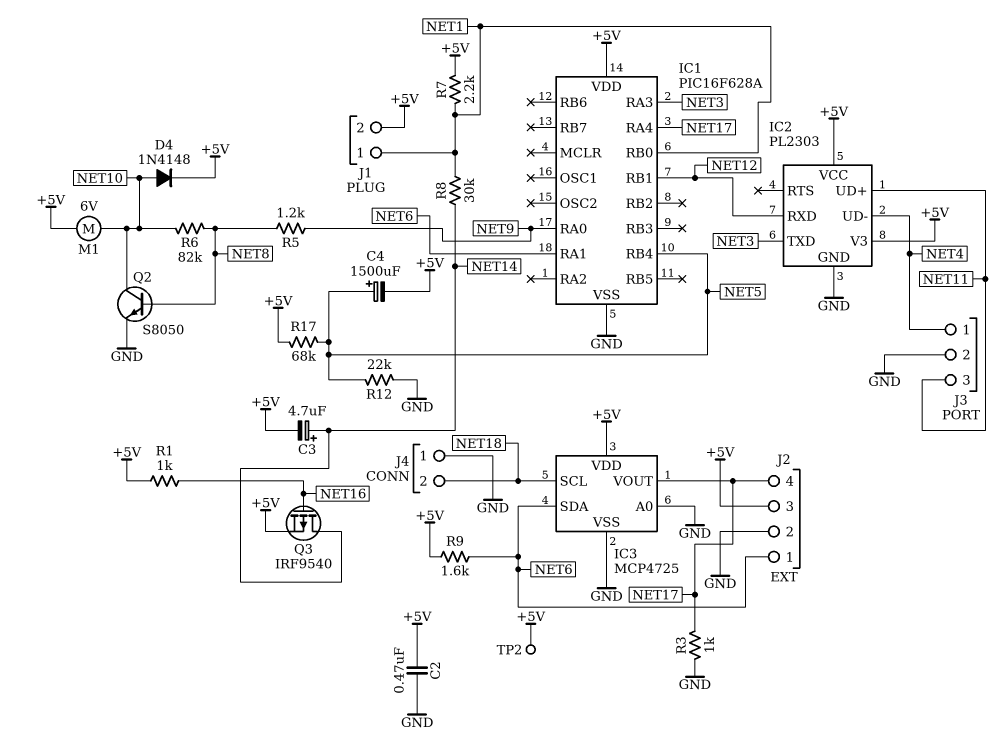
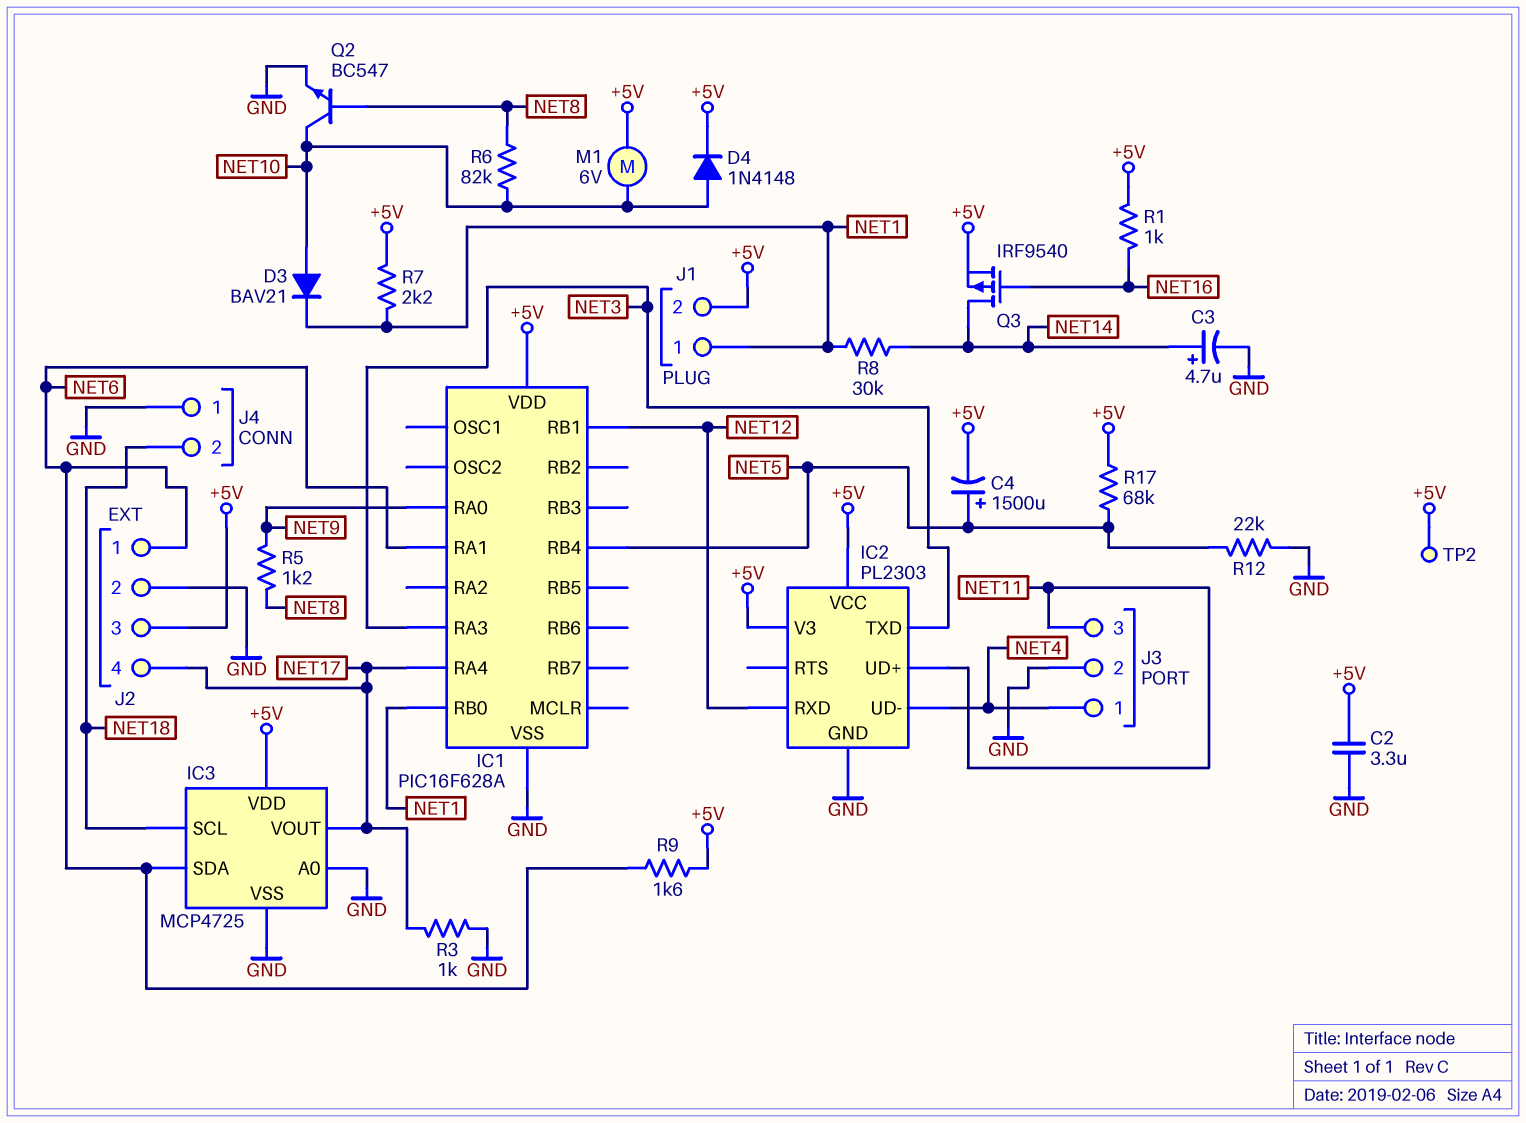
C2: 470nF (+5V, GND) -> 3.3uF (+5V, GND)
C3: 4.7uF (plus NET14, minus +5V) -> 4.7uF (plus NET14, minus GND)
D3: none -> diode BAV21 (A NET10, K NET1)
Q2: NPN S8050 (B NET8, C NET10, E GND) -> NPN BC547 (B NET8, C NET10, E GND)

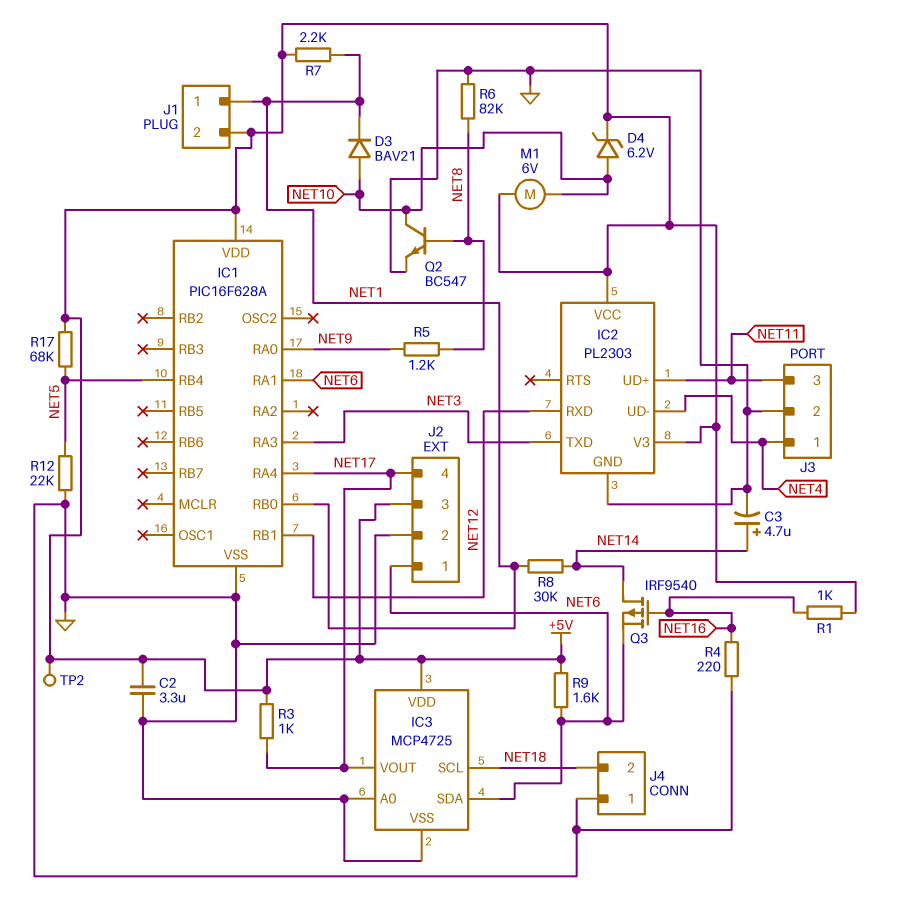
C4: 1500uF (plus NET5, minus +5V) -> none
D4: diode 1N4148 (A NET10, K +5V) -> zener 6.2V (A NET10, K +5V)
Q3: PMOS IRF9540 (G NET16, D NET14, S +5V) -> PMOS IRF9540 (G NET16, D NET14, S NET6)
R3: 1k (GND, NET17) -> 1k (+5V, NET17)
R4: none -> 220 (GND, NET16)
R6: 82k (NET8, NET10) -> 82k (GND, NET8)

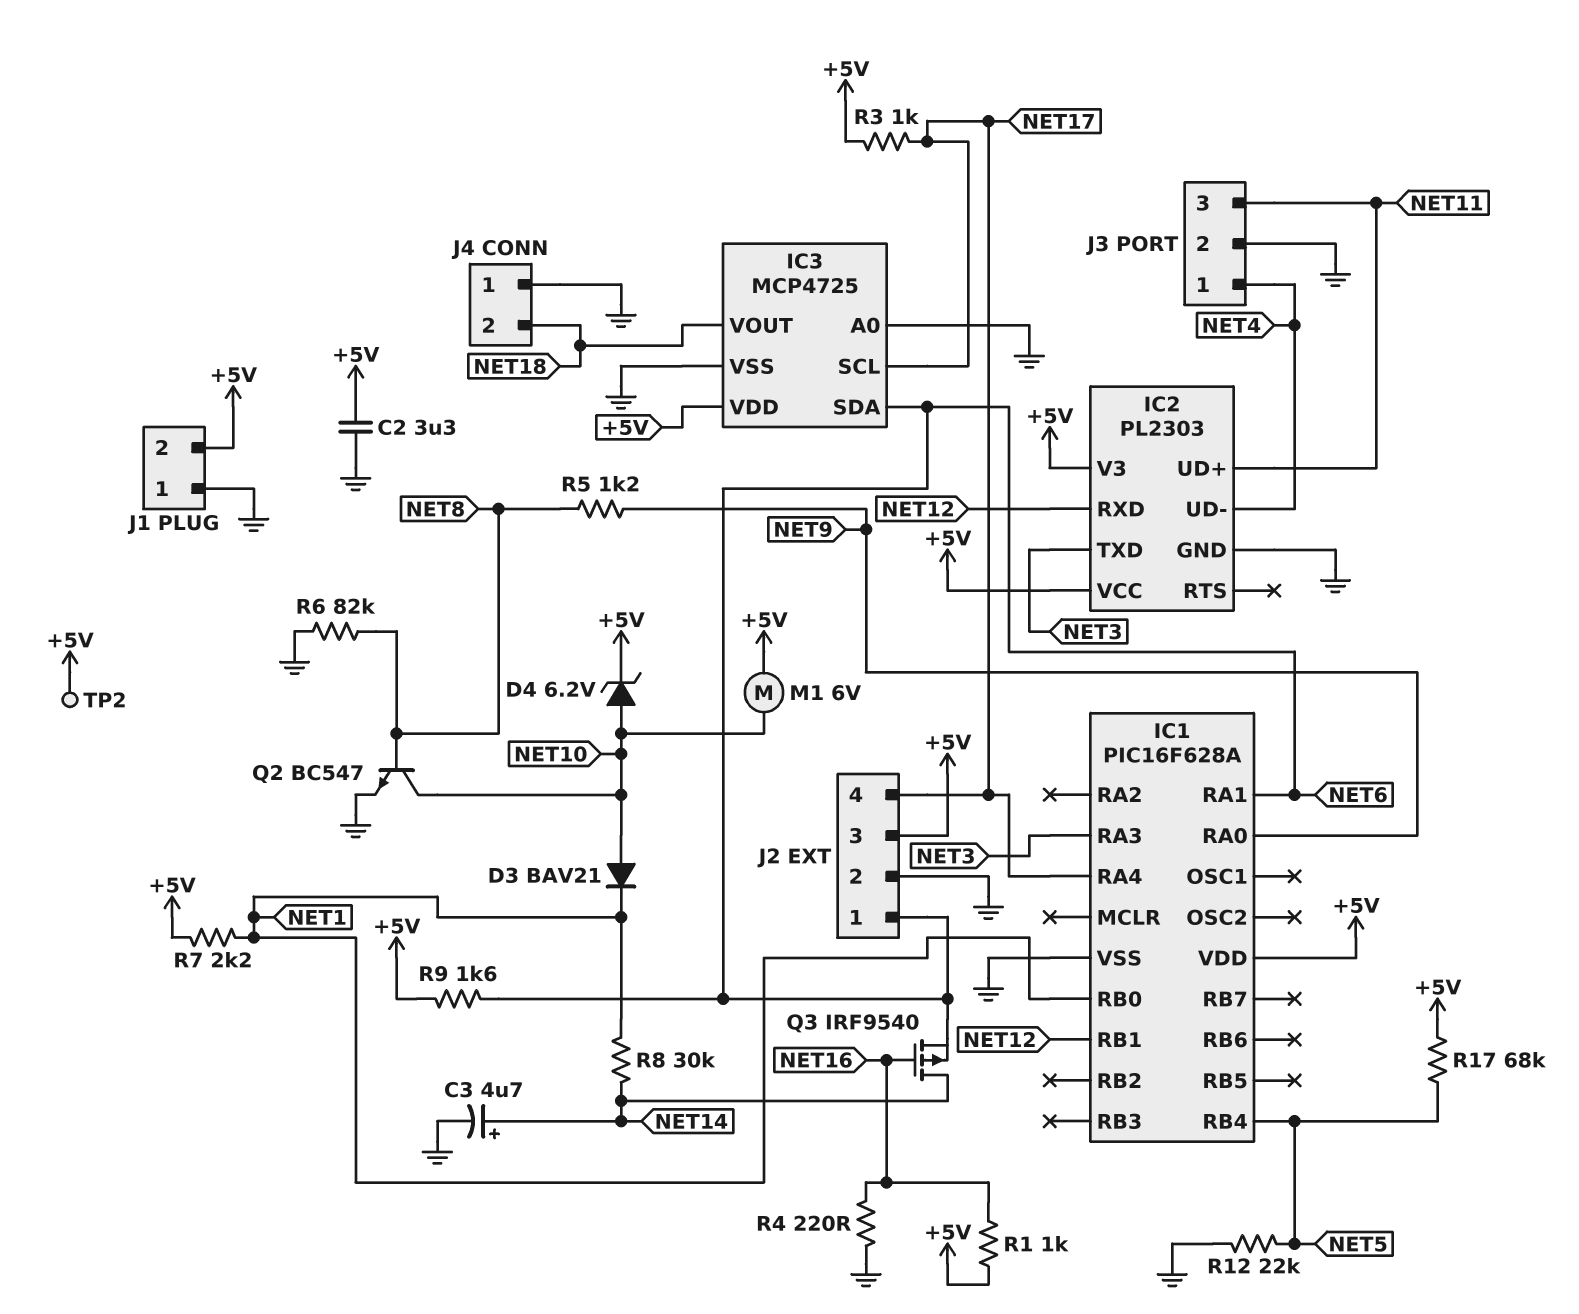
IC3 pin SCL: NET18 -> NET17
IC3 pin VOUT: NET17 -> NET18
J1 pin 1: NET1 -> GND

